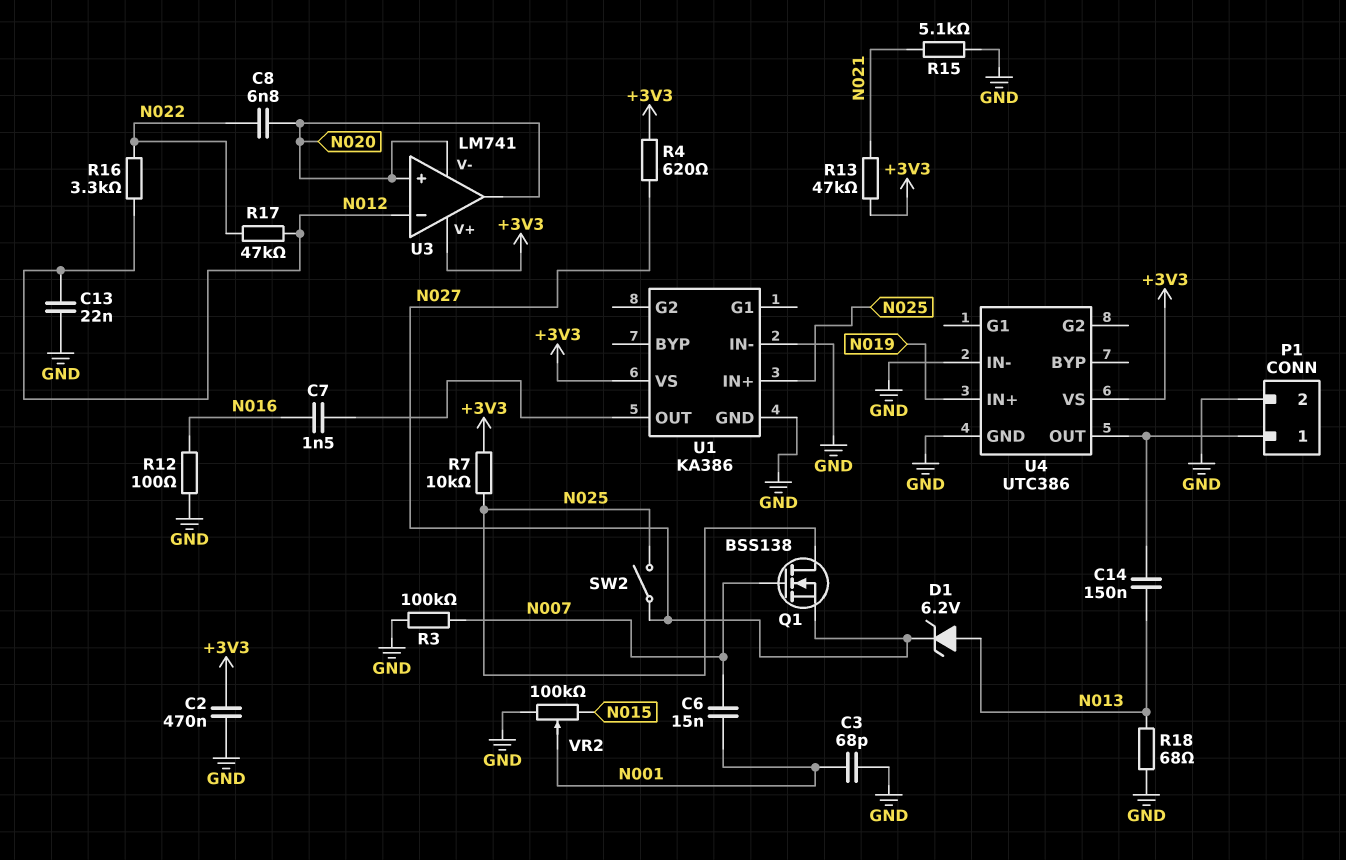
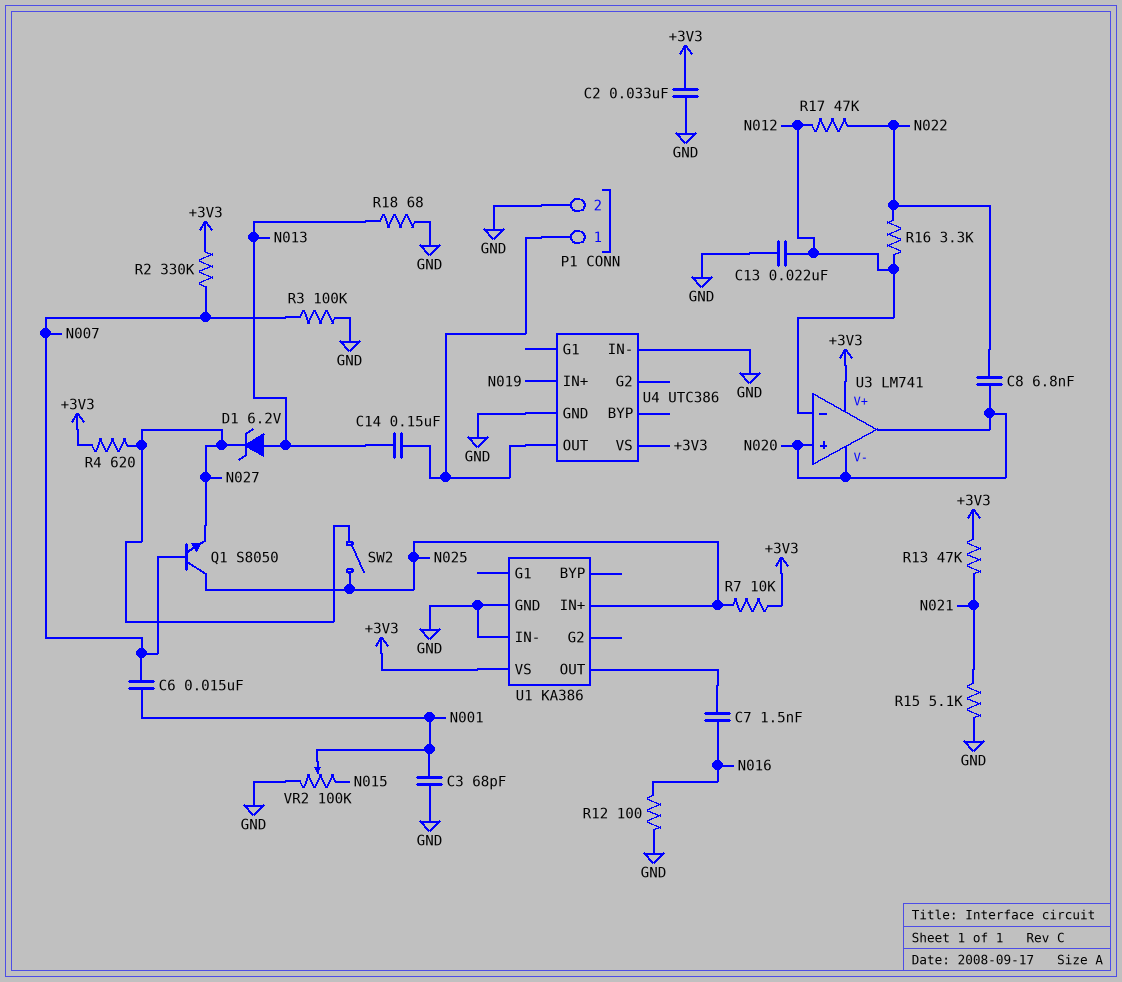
C2: 470nF (+3V3, GND) -> 33nF (+3V3, GND)
Q1: NMOS BSS138 (G N007, D N025, S N027) -> NPN S8050 (B N007, C N025, E N027)
R2: none -> 330k (+3V3, N007)

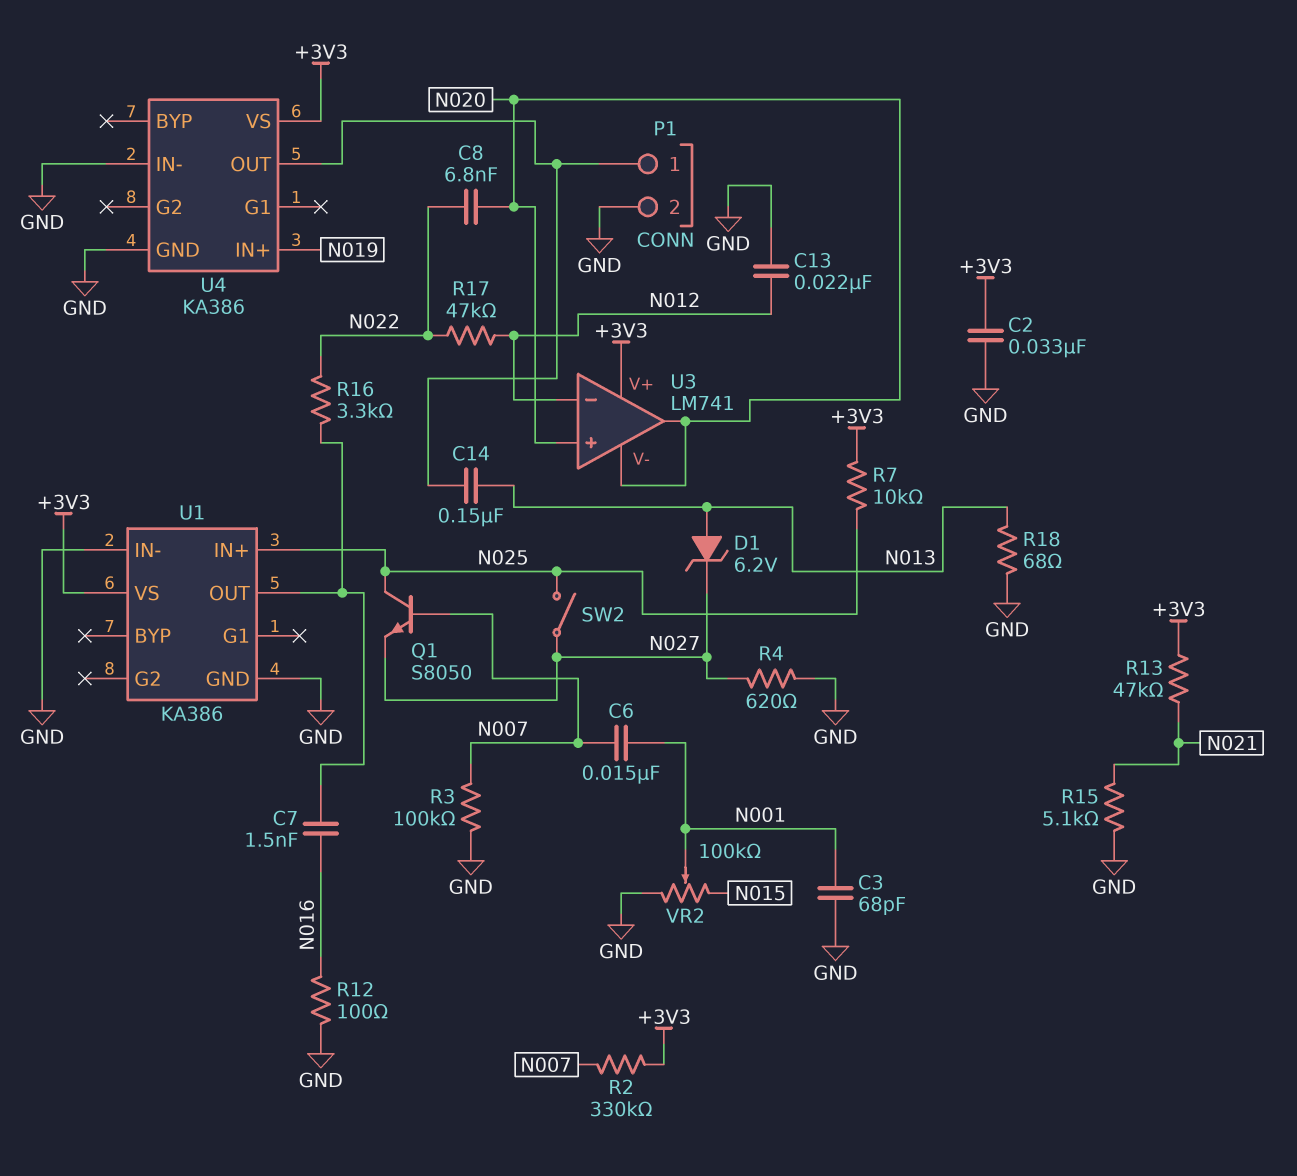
R4: 620 (+3V3, N027) -> 620 (GND, N027)
R16: 3.3k (N012, N022) -> 3.3k (N022, U1/OUT)
U4: UTC386 -> KA386

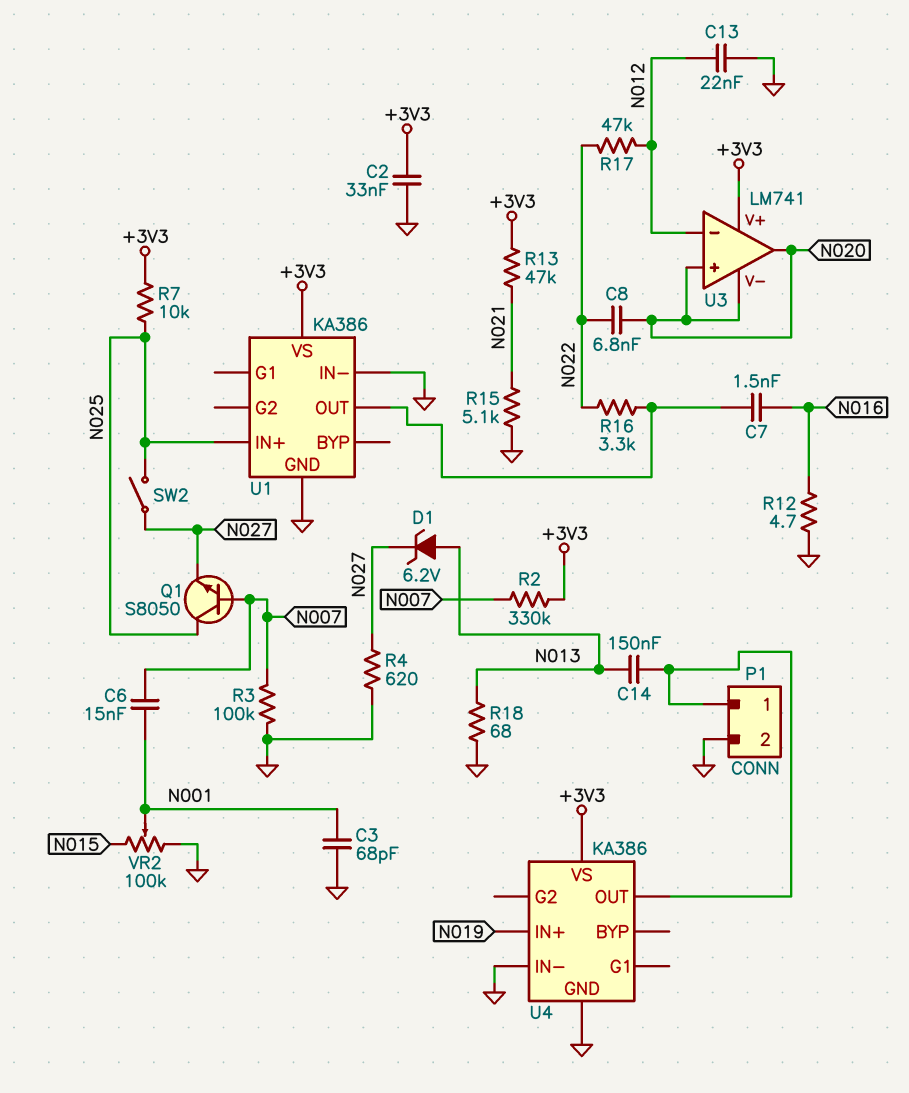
R12: 100 (GND, N016) -> 4.7 (GND, N016)

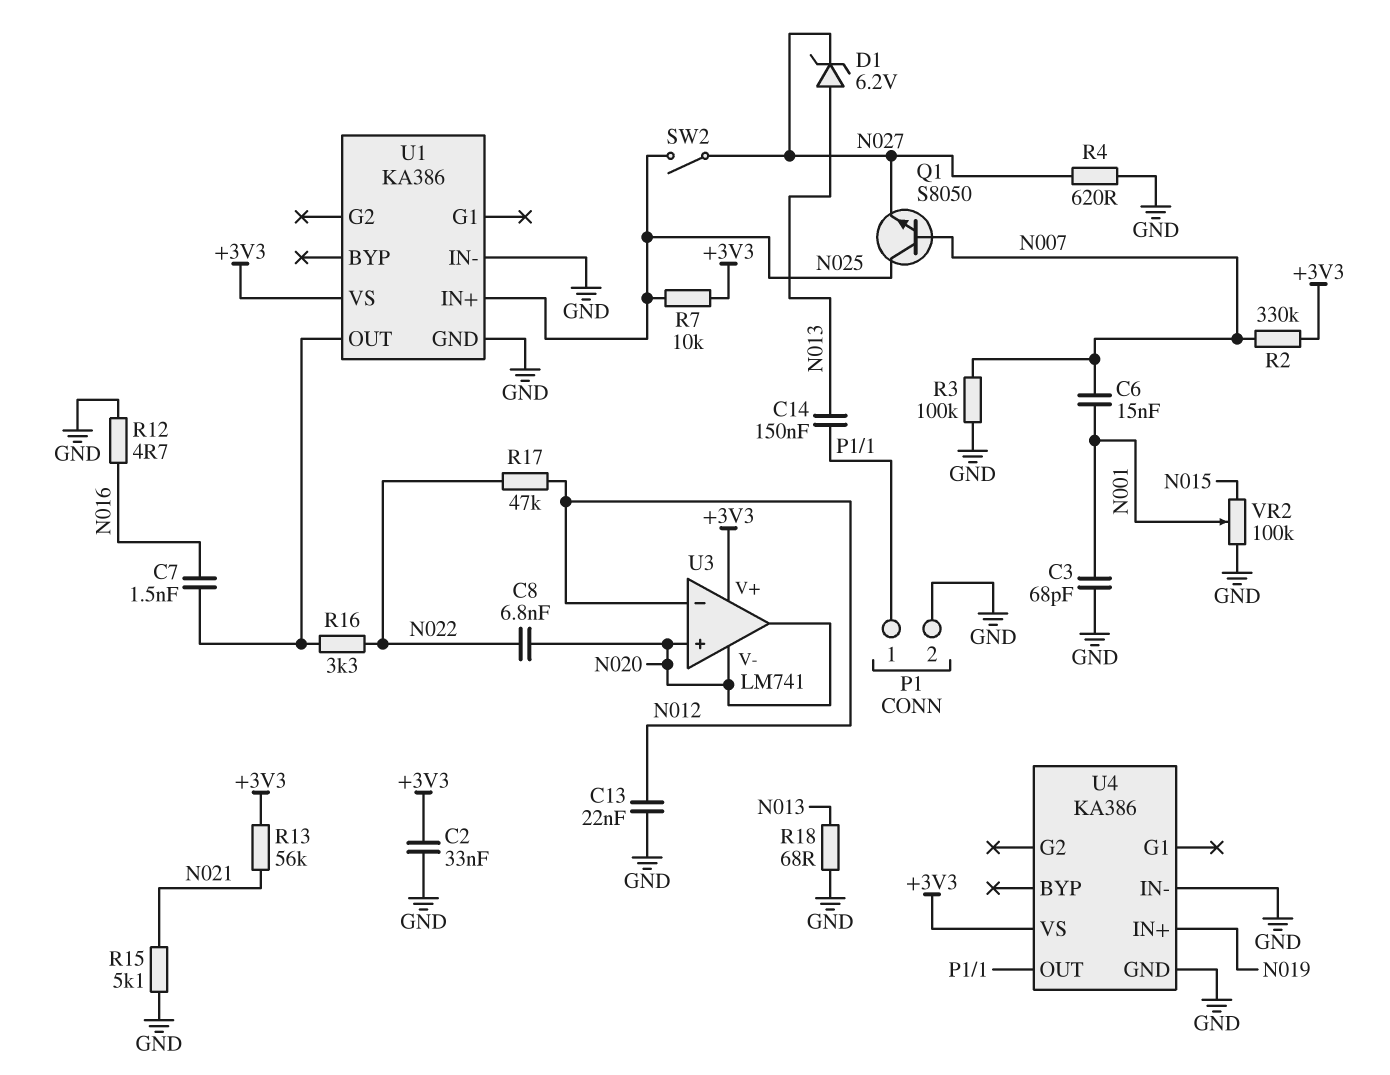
R13: 47k (+3V3, N021) -> 56k (+3V3, N021)

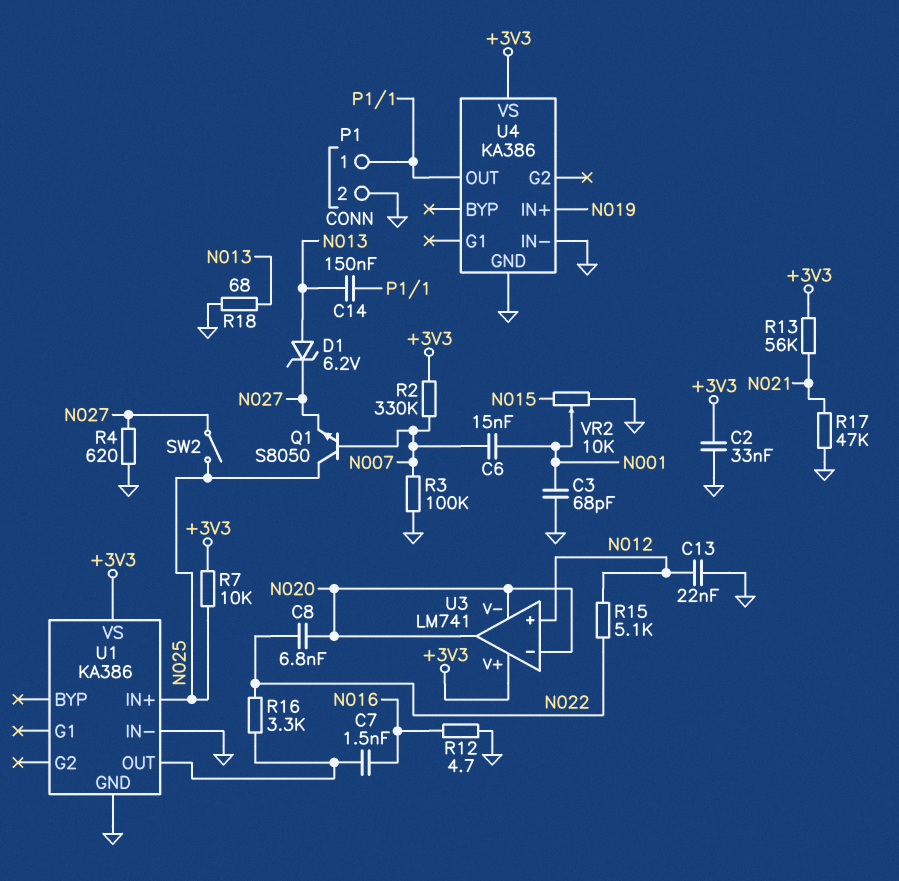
R15: 5.1k (GND, N021) -> 5.1k (N012, N022)
R17: 47k (N012, N022) -> 47k (GND, N021)
U3 pin in+: N020 -> N012
U3 pin in-: N012 -> N020
VR2: 100k (GND, N015, wiper N001) -> 10k (GND, N015, wiper N001)

